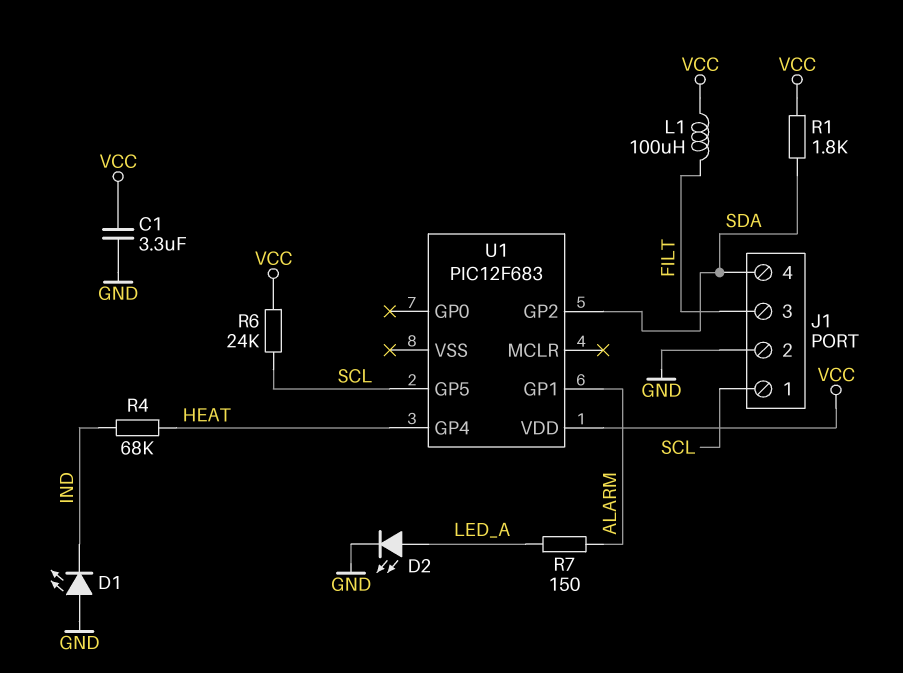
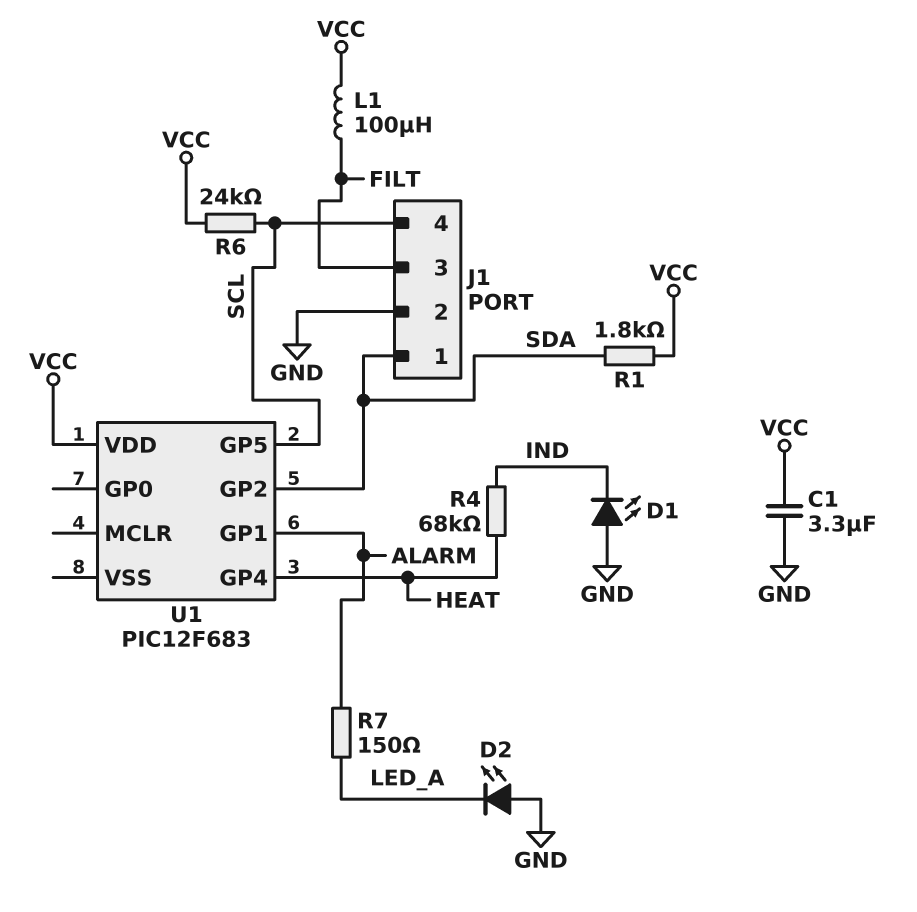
D2: LED (A LED_A, K GND) -> LED (A GND, K LED_A)
J1 pin 1: SCL -> SDA
J1 pin 4: SDA -> SCL

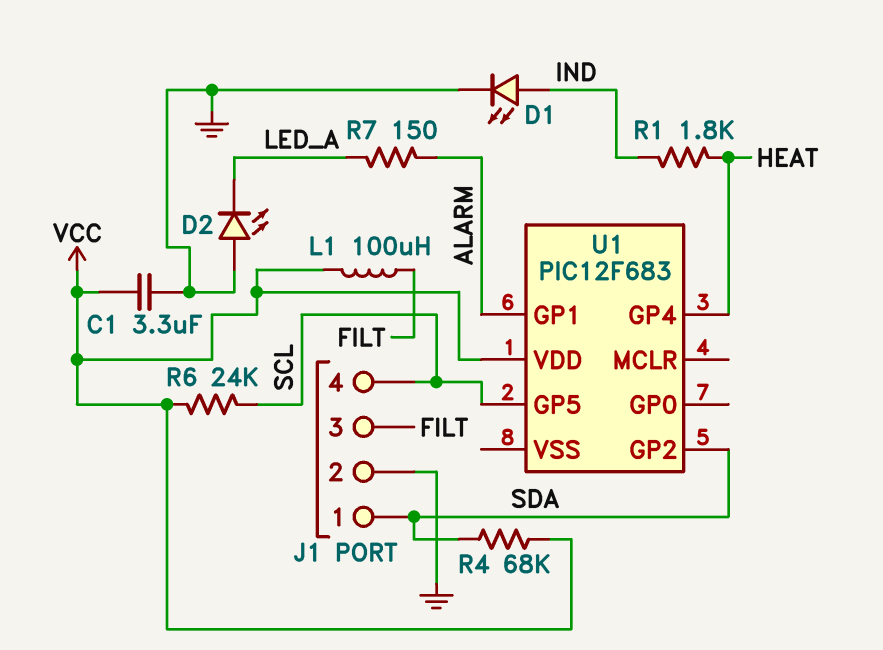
D1: LED (A GND, K IND) -> LED (A IND, K GND)
R1: 1.8k (SDA, VCC) -> 1.8k (HEAT, IND)
R4: 68k (HEAT, IND) -> 68k (SDA, VCC)

